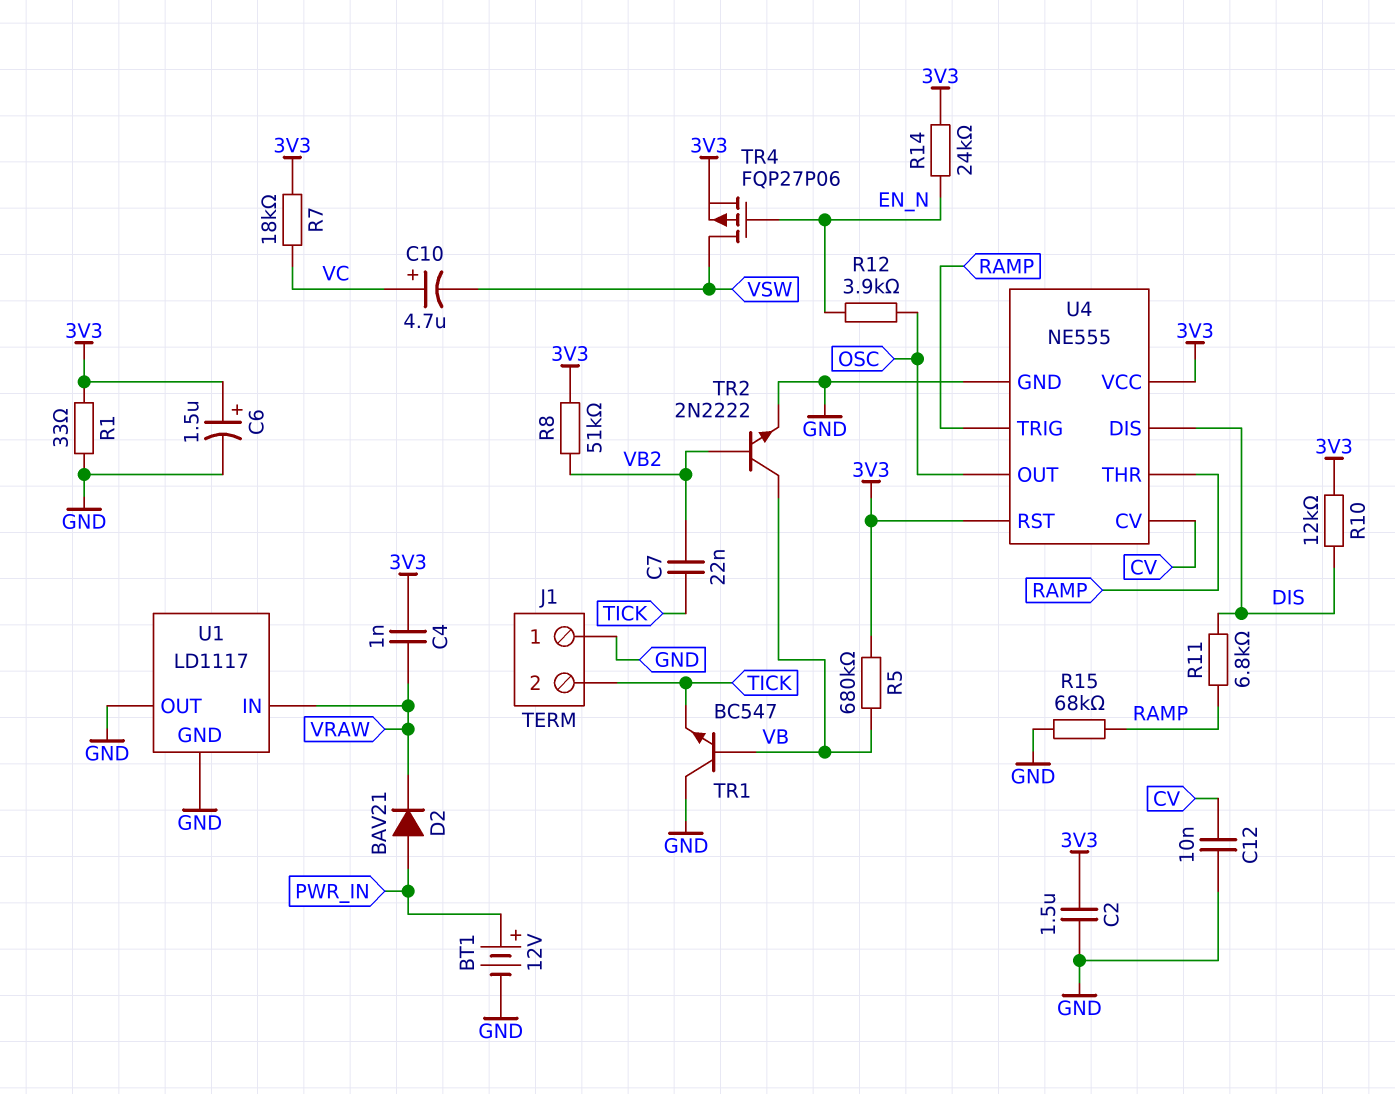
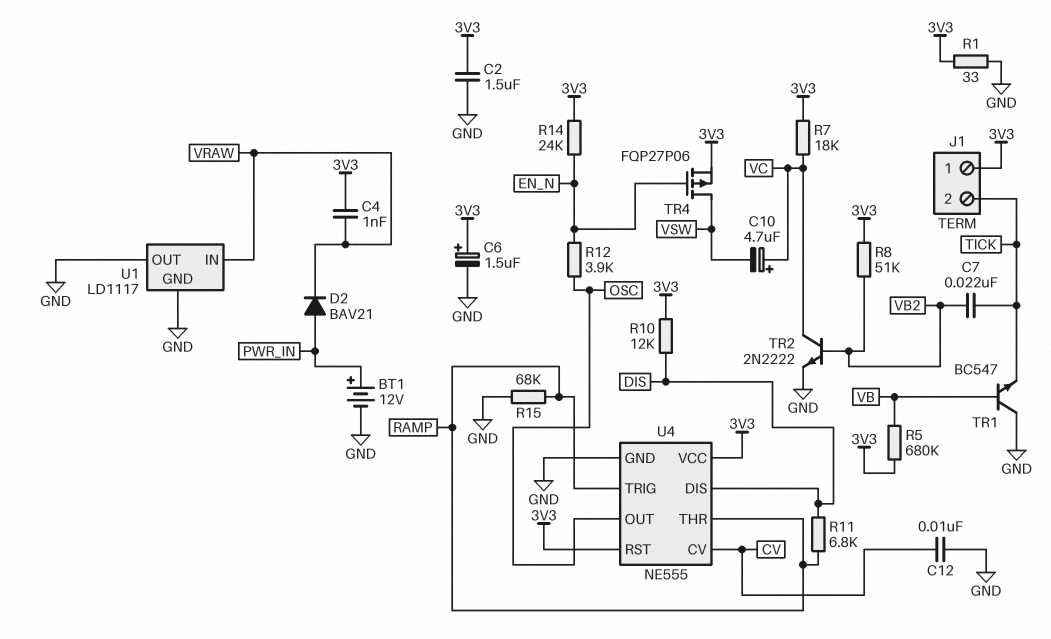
J1 pin 1: GND -> 3V3
TR2: NPN 2N2222 (B VB2, C VB, E GND) -> NPN 2N2222 (B VB2, C VC, E GND)

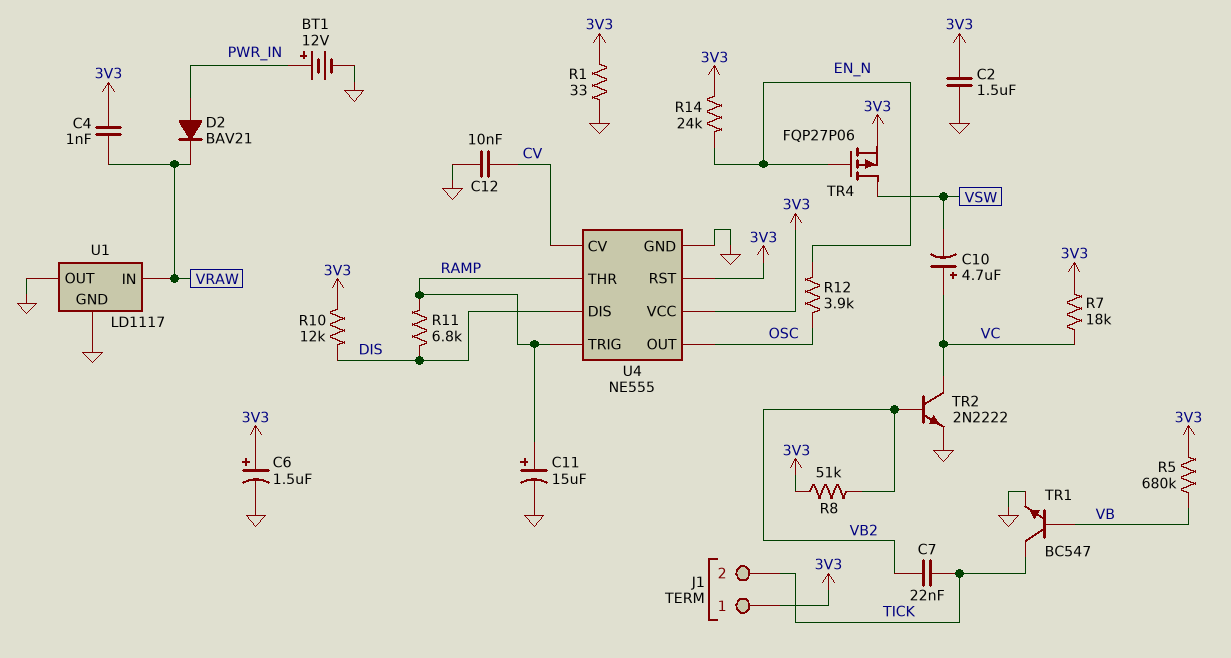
C11: none -> 15uF (plus RAMP, minus GND)
R15: 68k (GND, RAMP) -> none
TR1: NPN BC547 (B VB, C GND, E TICK) -> NPN BC547 (B VB, C TICK, E GND)

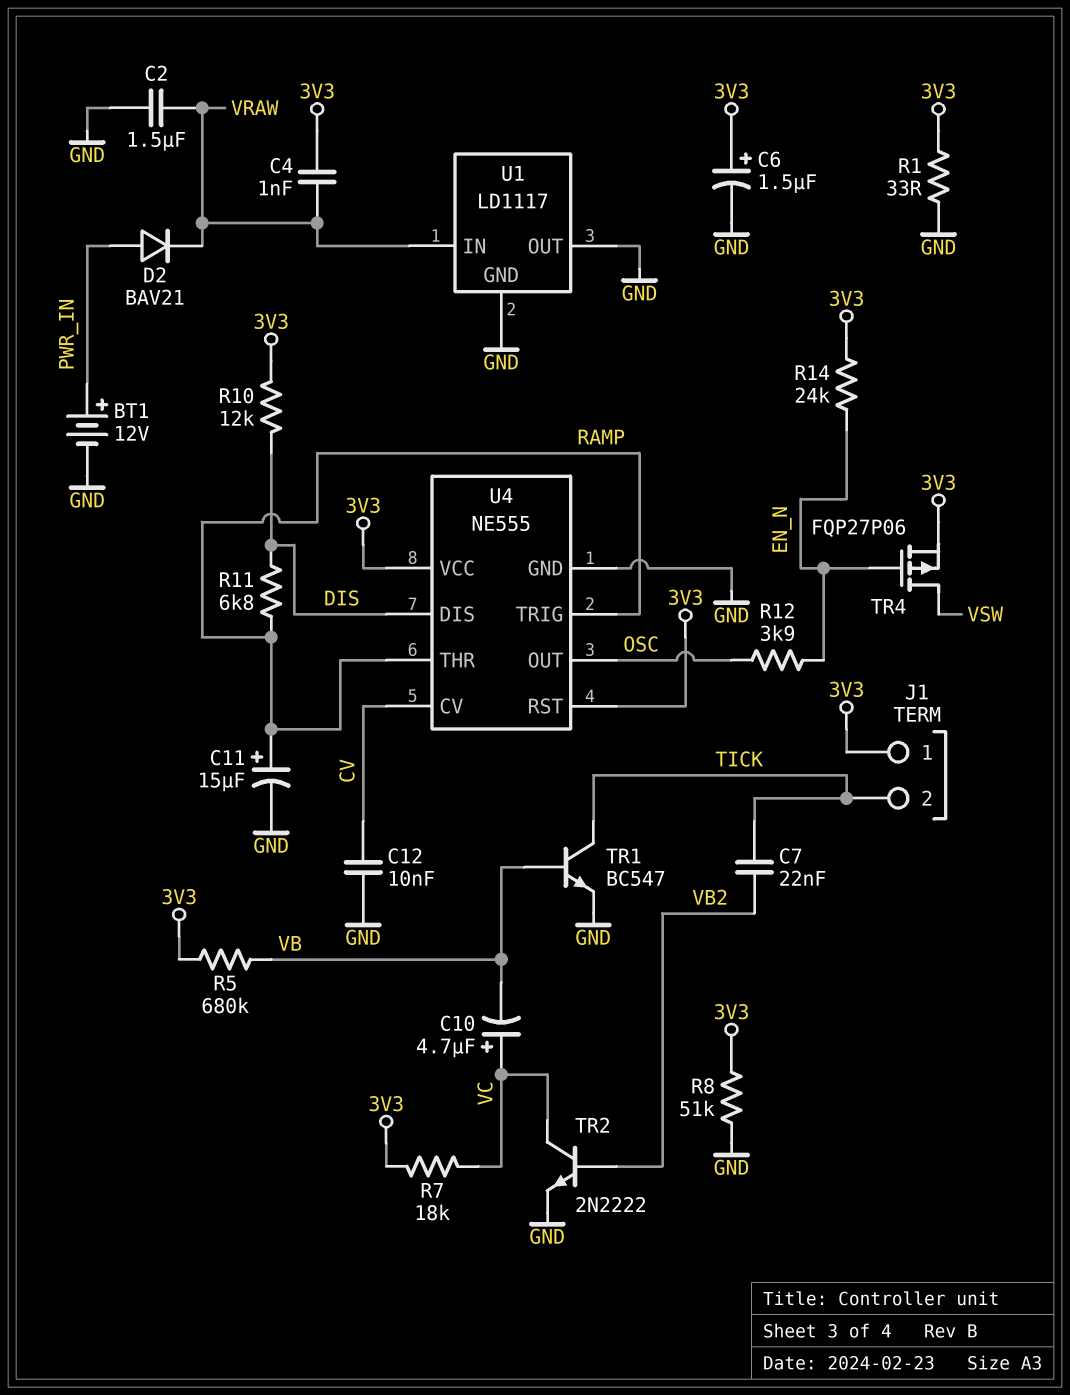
C2: 1.5uF (3V3, GND) -> 1.5uF (GND, VRAW)
C10: 4.7uF (plus VC, minus VSW) -> 4.7uF (plus VC, minus VB)
R8: 51k (3V3, VB2) -> 51k (3V3, GND)

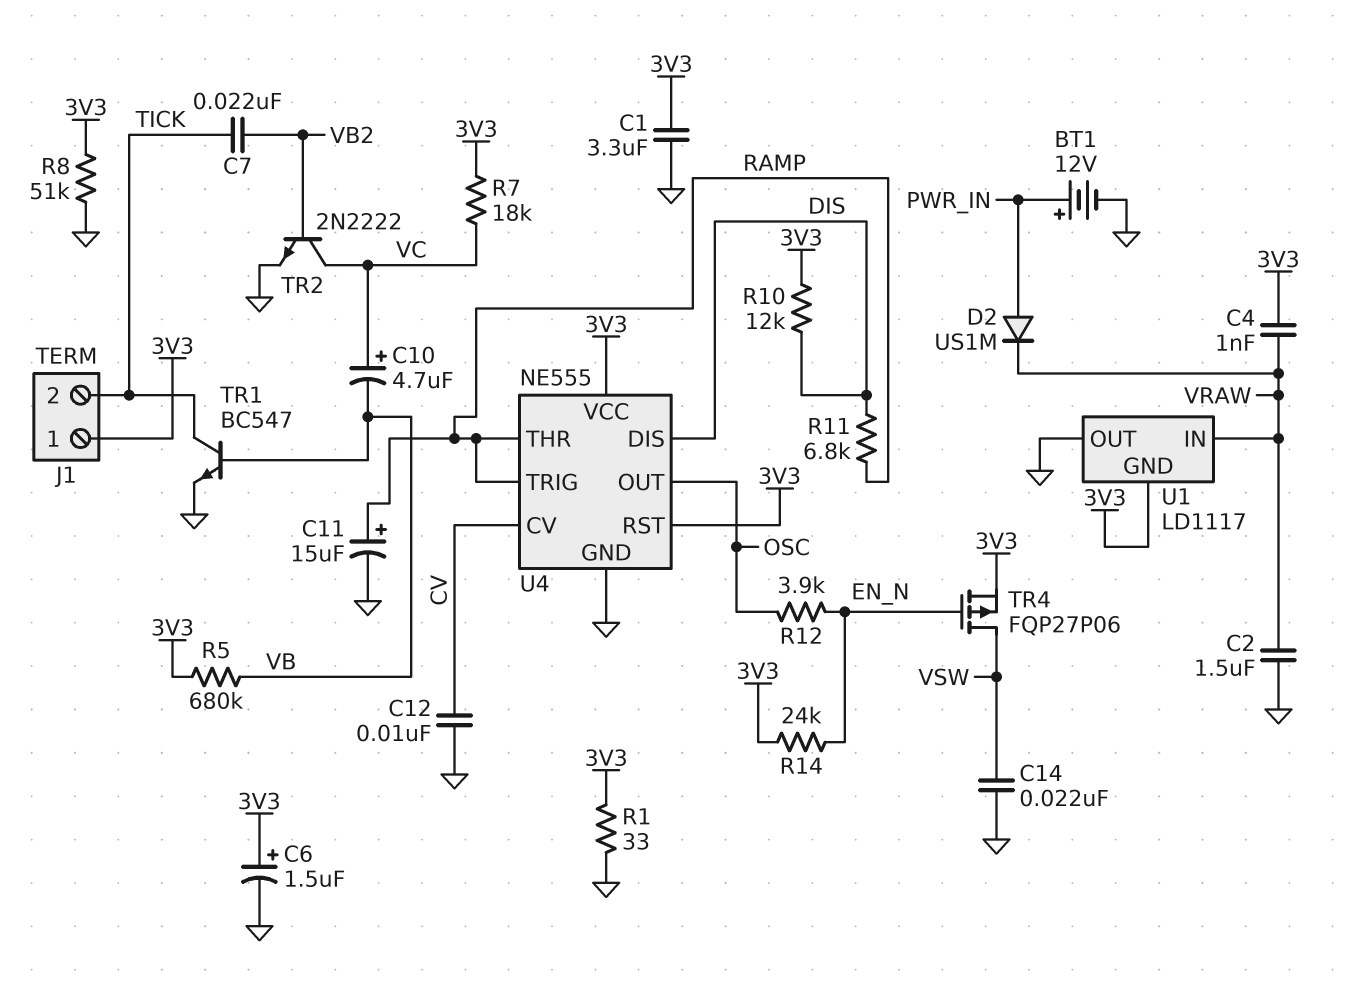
C1: none -> 3.3uF (3V3, GND)
C14: none -> 22nF (GND, VSW)
D2: diode BAV21 (A PWR_IN, K VRAW) -> diode US1M (A PWR_IN, K VRAW)
U1 pin GND: GND -> 3V3

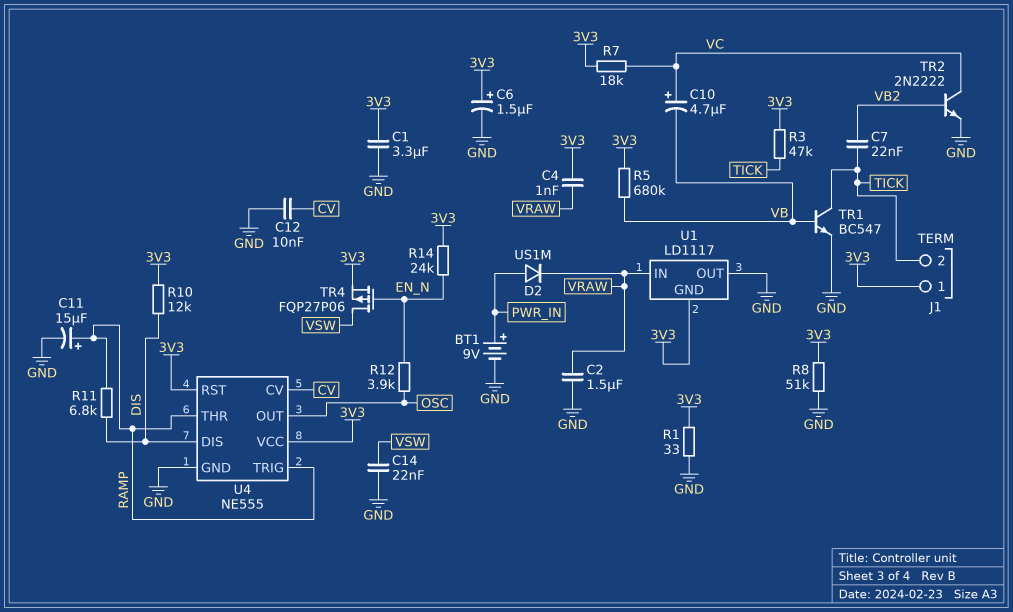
BT1: 12V (plus PWR_IN, minus GND) -> 9V (plus PWR_IN, minus GND)
R3: none -> 47k (3V3, TICK)

